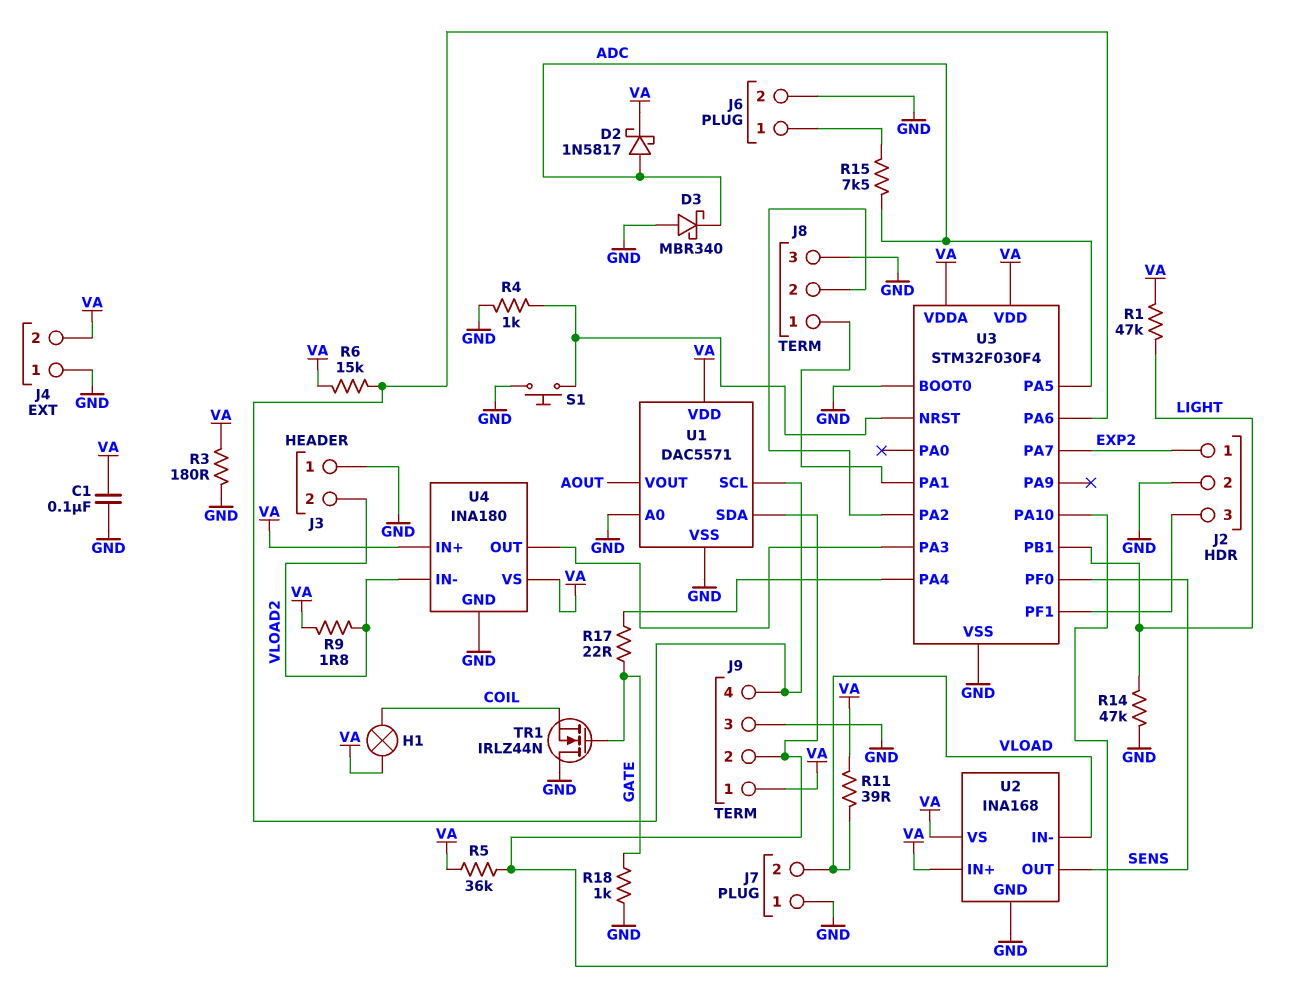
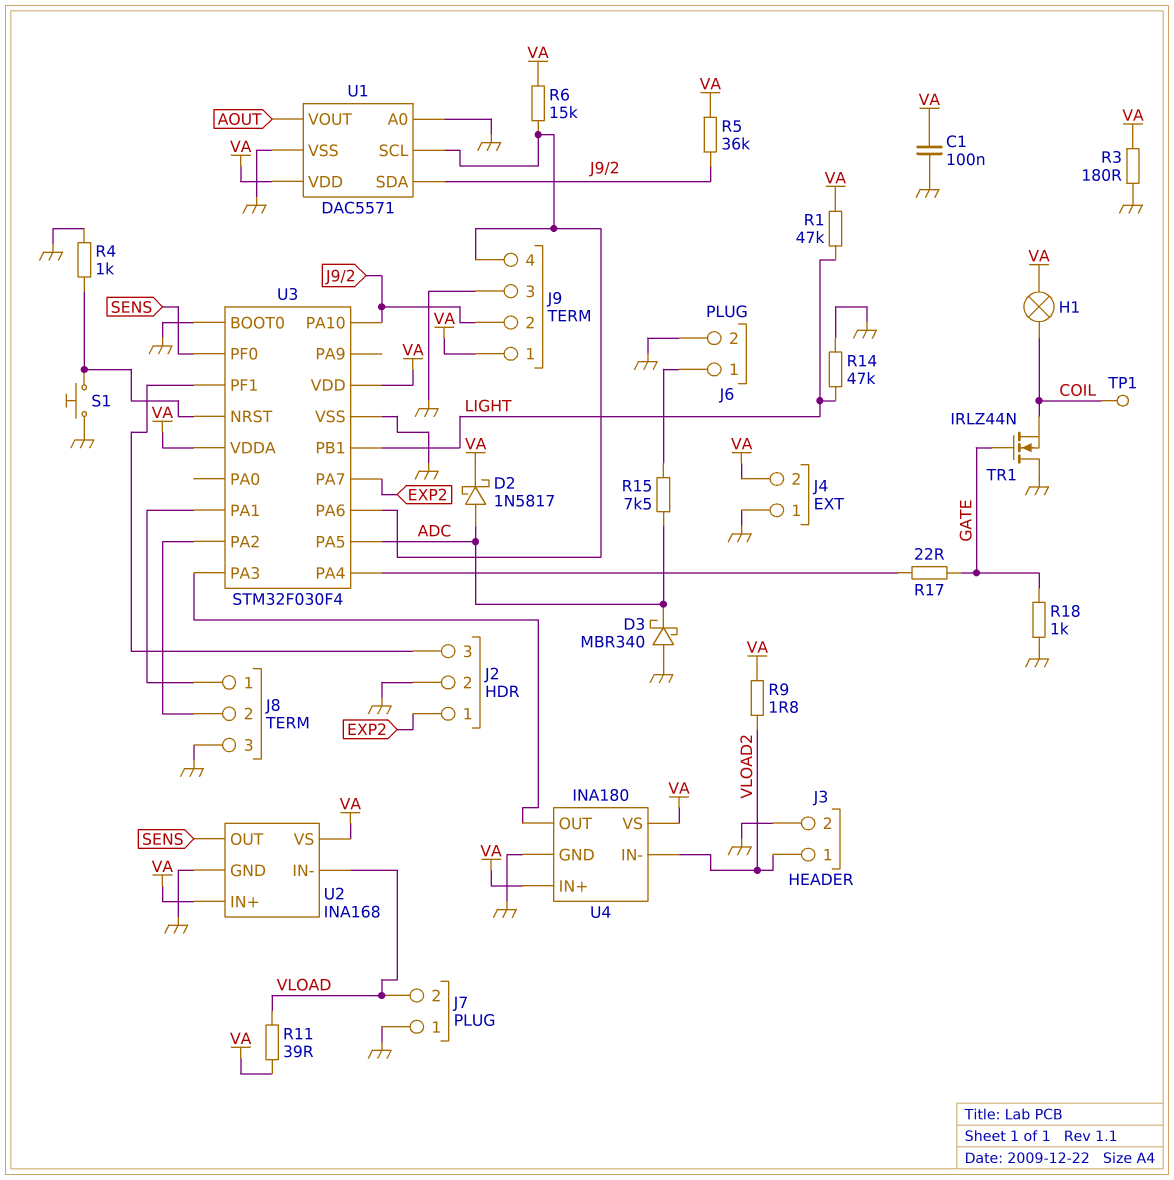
J3 pin 1: GND -> VLOAD2
J3 pin 2: VLOAD2 -> GND
TP1: none -> test point (COIL)

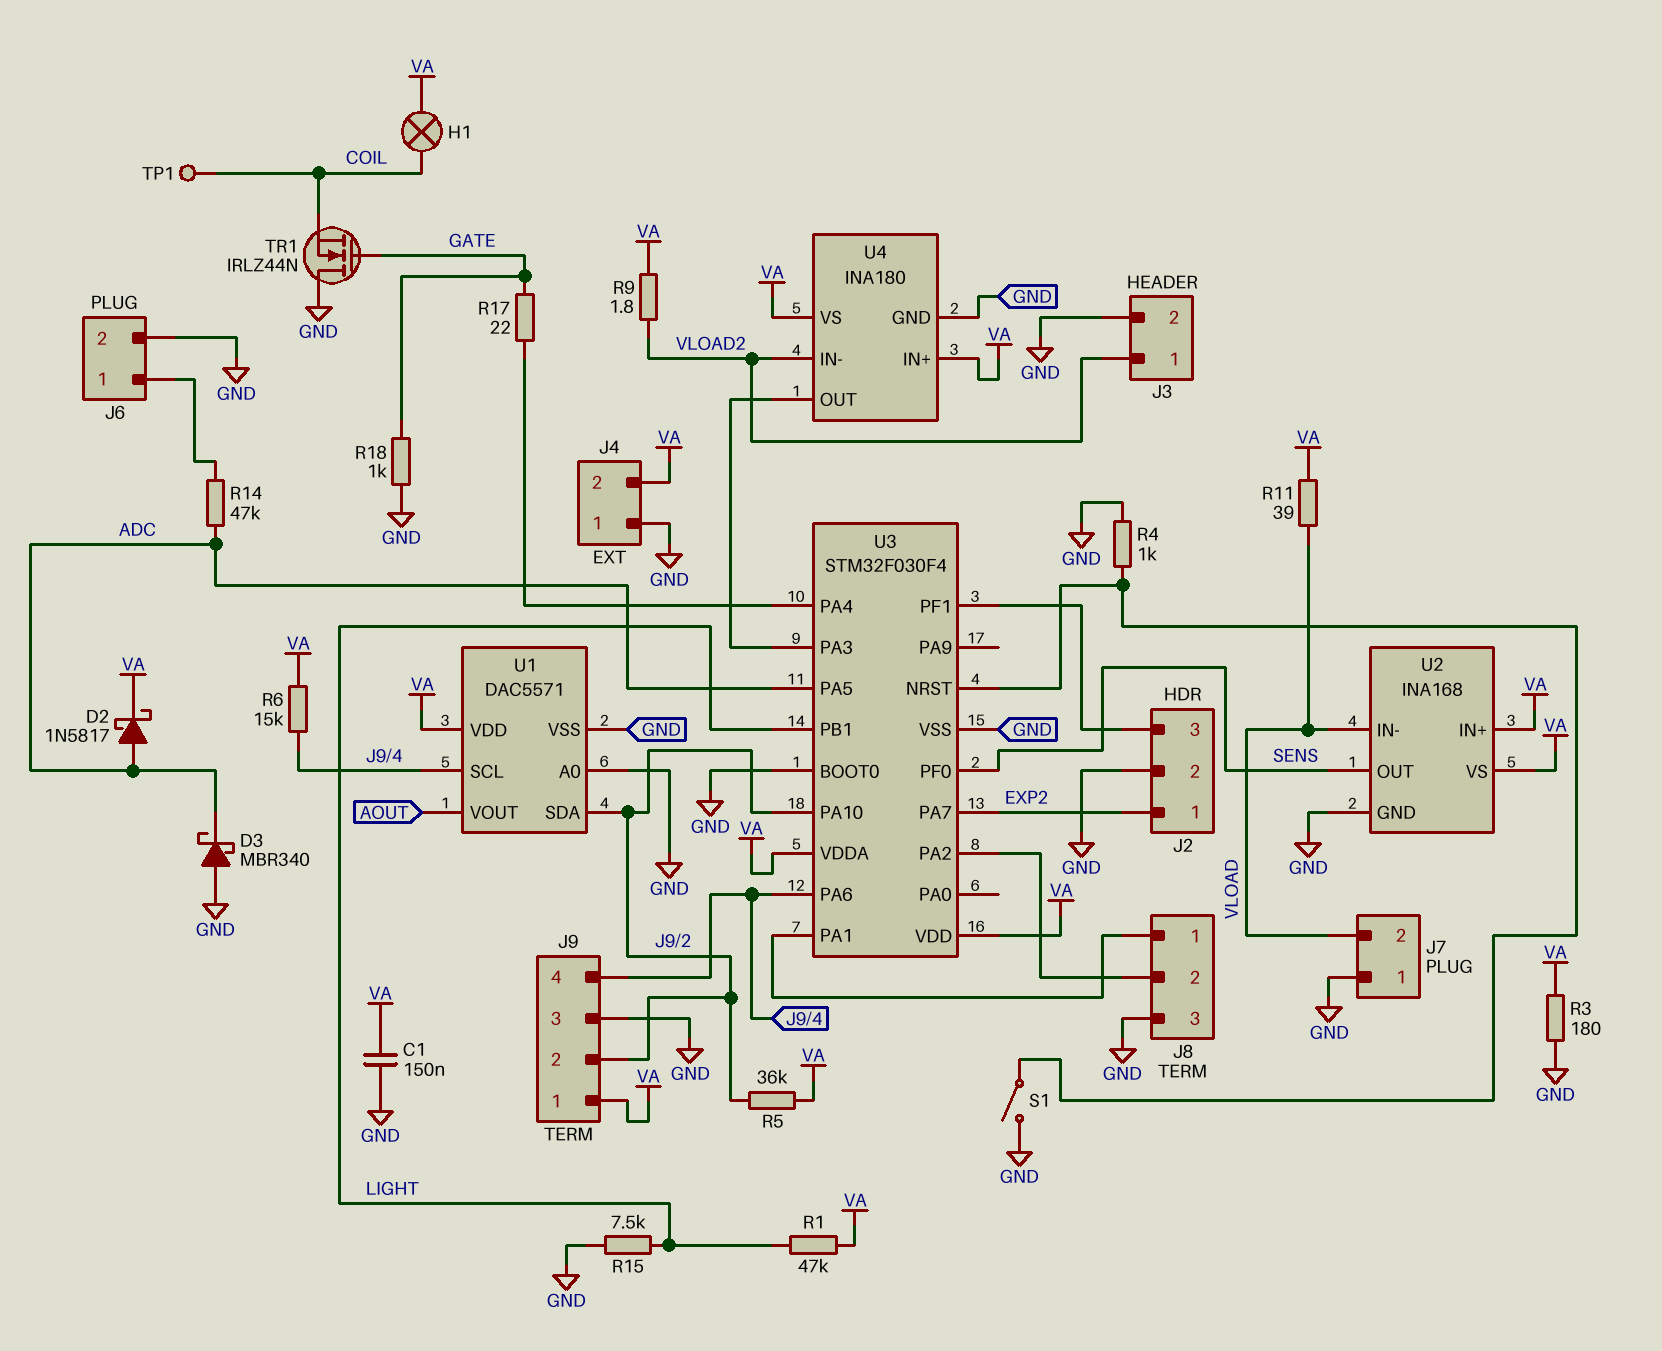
C1: 100nF (GND, VA) -> 150nF (GND, VA)
R14: 47k (GND, LIGHT) -> 47k (ADC, J6/1)
R15: 7.5k (ADC, J6/1) -> 7.5k (GND, LIGHT)
S1: button (GND, U3/NRST) -> switch (GND, U3/NRST)

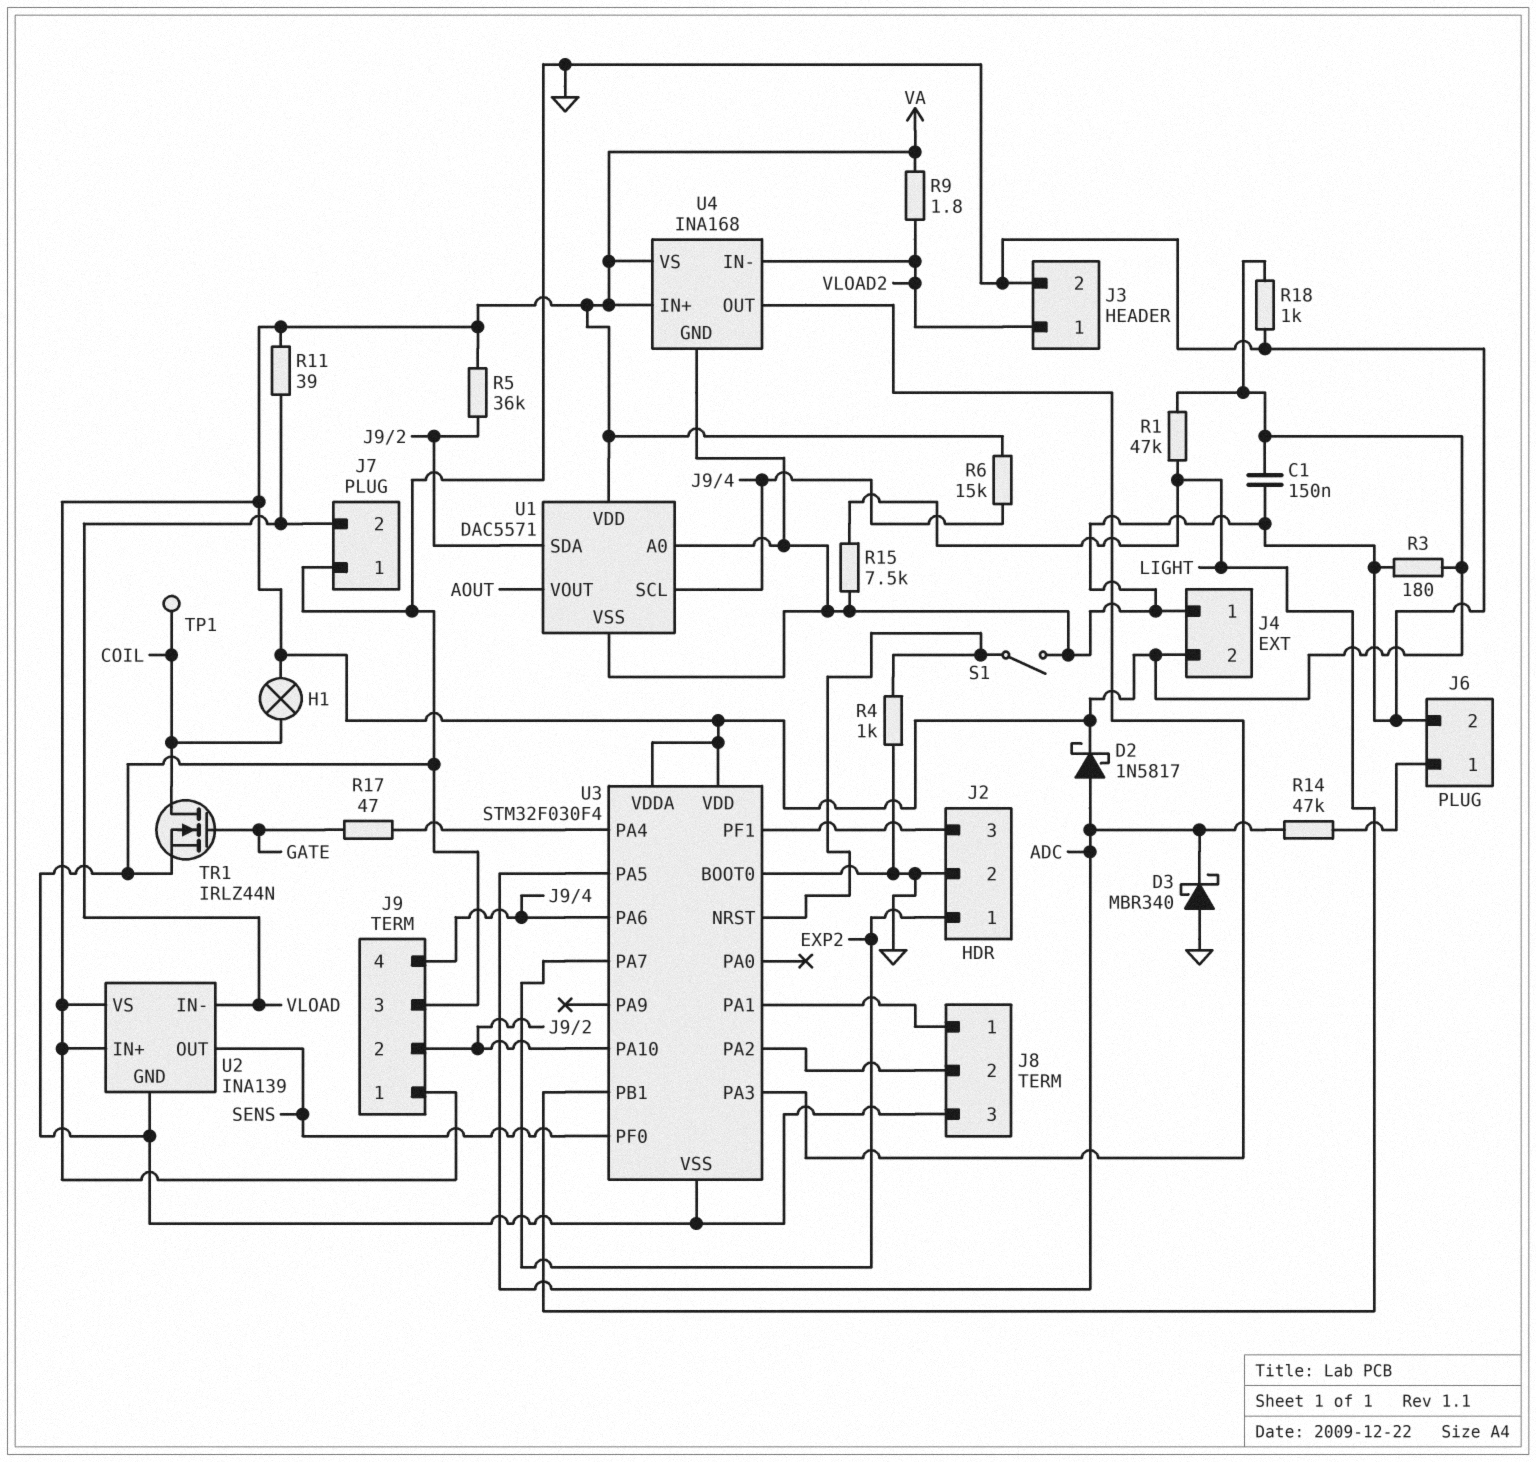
R17: 22 (GATE, U3/PA4) -> 47 (GATE, U3/PA4)
R18: 1k (GATE, GND) -> 1k (GND, VA)
TR1: NMOS IRLZ44N (G GATE, D GND, S COIL) -> NMOS IRLZ44N (G GATE, D COIL, S GND)
U2: INA168 -> INA139
U4: INA180 -> INA168

